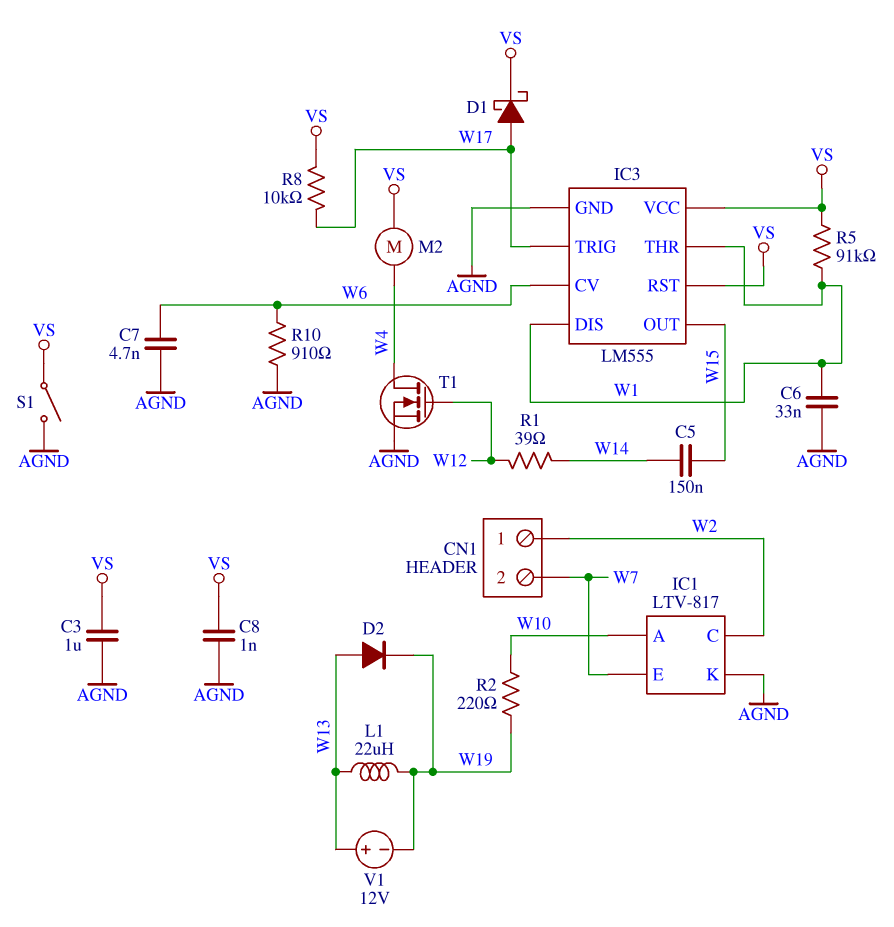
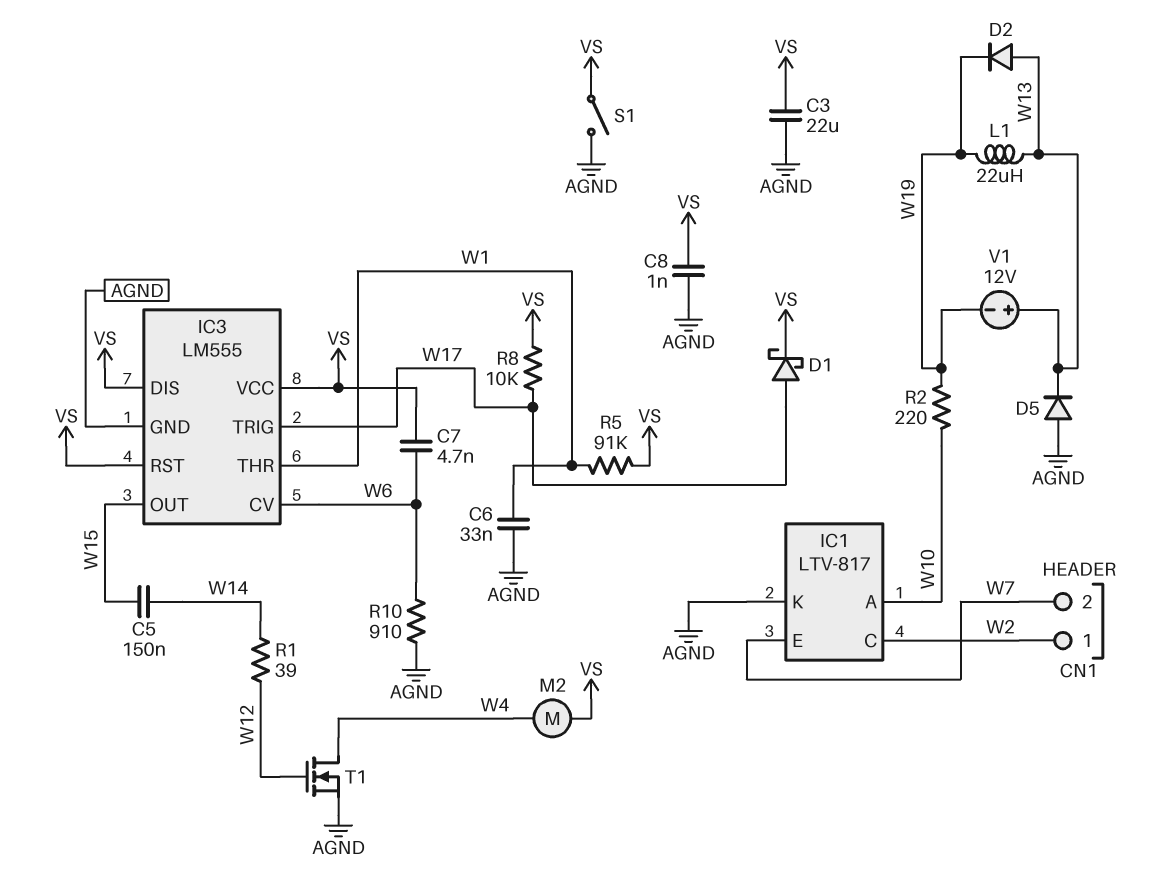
C3: 1uF (AGND, VS) -> 22uF (AGND, VS)
C7: 4.7nF (AGND, W6) -> 4.7nF (VS, W6)
D5: none -> diode (A AGND, K W13)
IC3 pin DIS: W1 -> VS

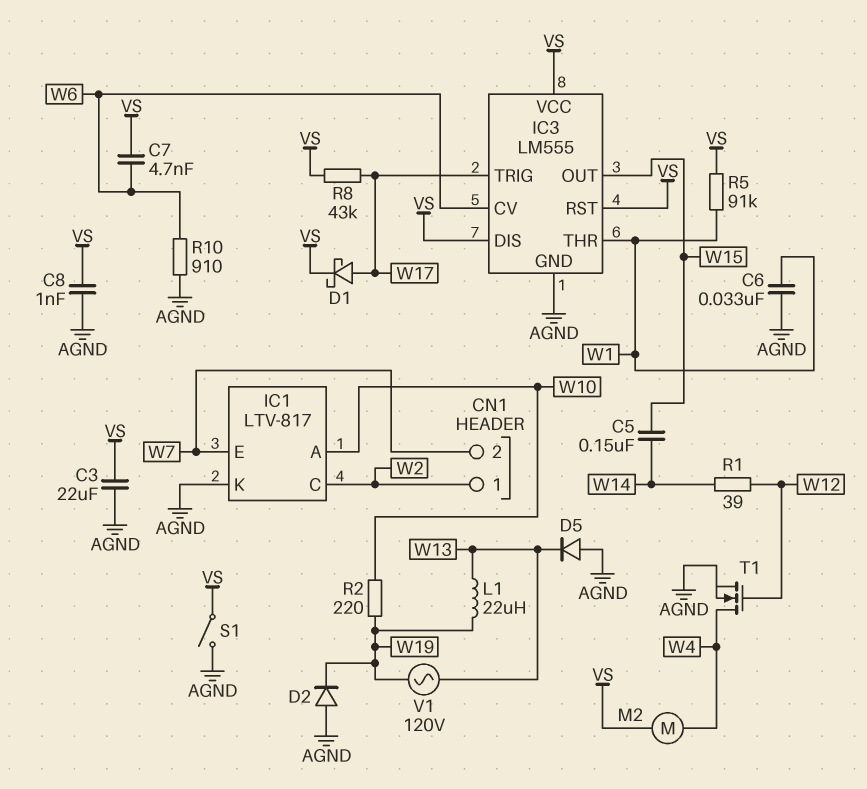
D2: diode (A W13, K W19) -> diode (A AGND, K W19)
R8: 10k (VS, W17) -> 43k (VS, W17)
V1: 12V (plus W13, minus W19) -> AC 120V (W13, W19)

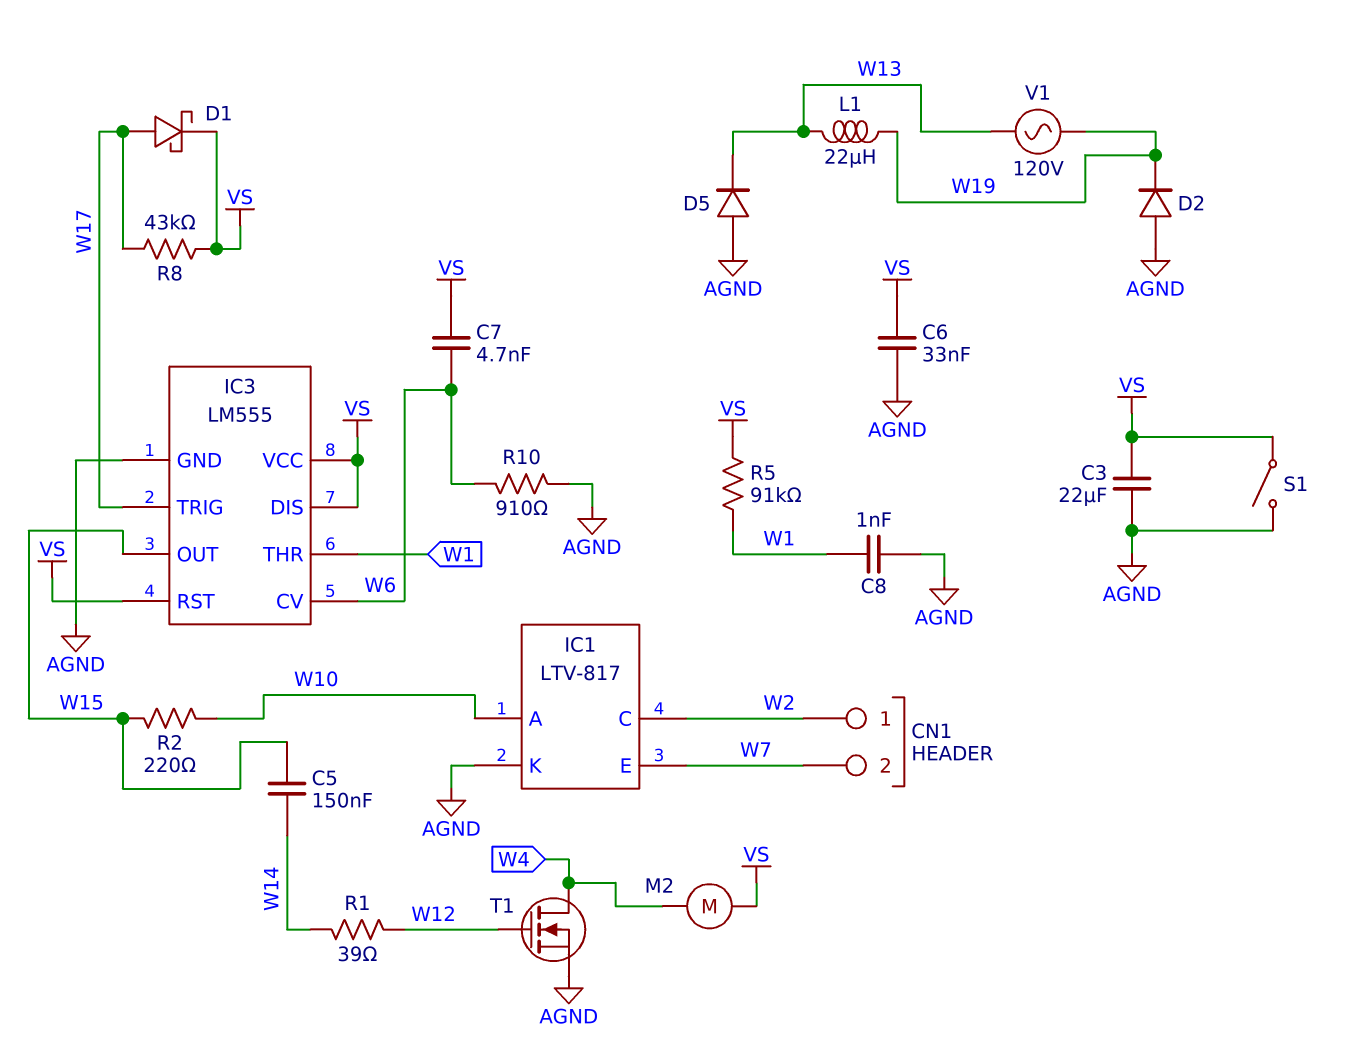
C6: 33nF (AGND, W1) -> 33nF (AGND, VS)
C8: 1nF (AGND, VS) -> 1nF (AGND, W1)
R2: 220 (W10, W19) -> 220 (W10, W15)

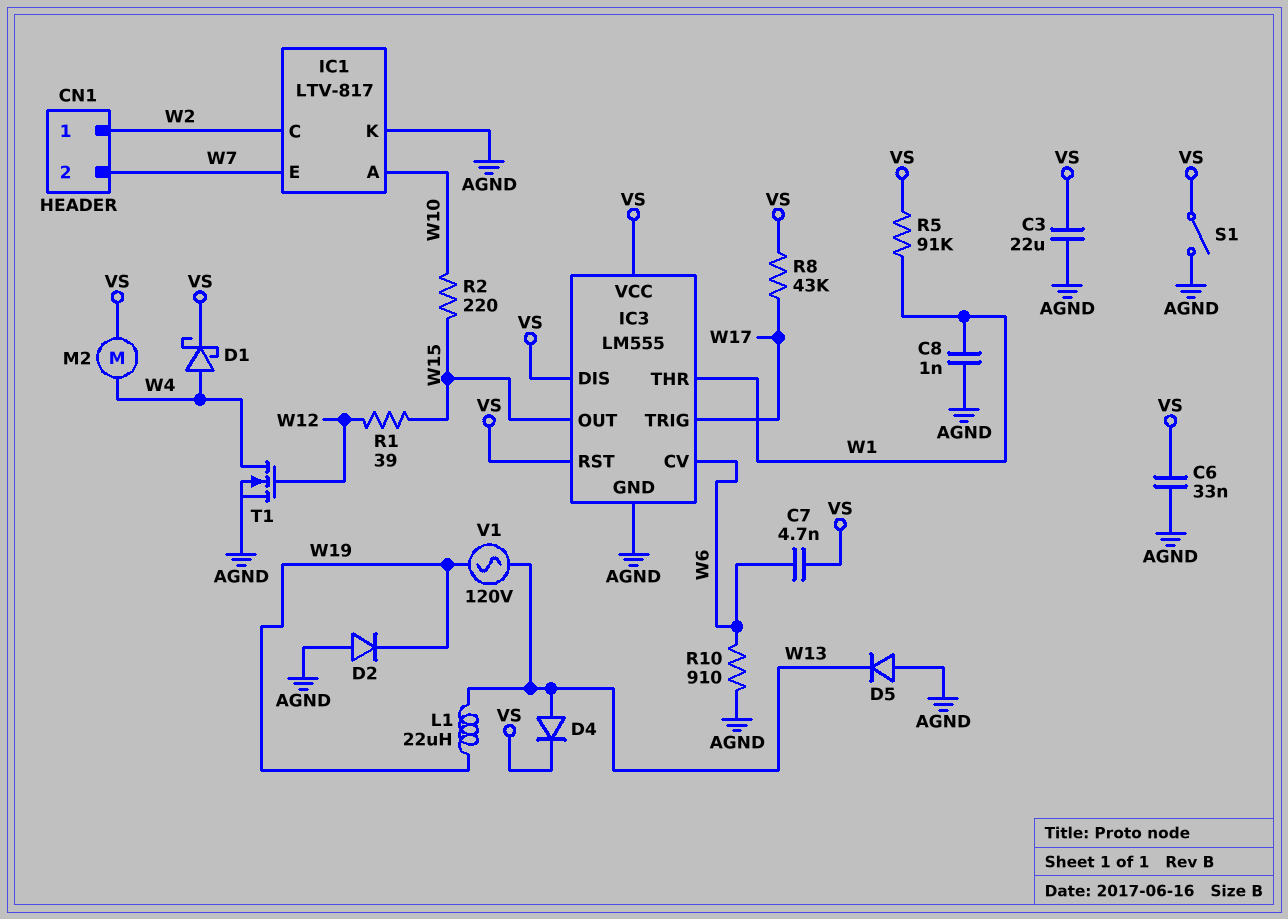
C5: 150nF (W14, W15) -> none
D1: schottky (A W17, K VS) -> schottky (A W4, K VS)
D4: none -> diode (A W13, K VS)
R1: 39 (W12, W14) -> 39 (W12, W15)

